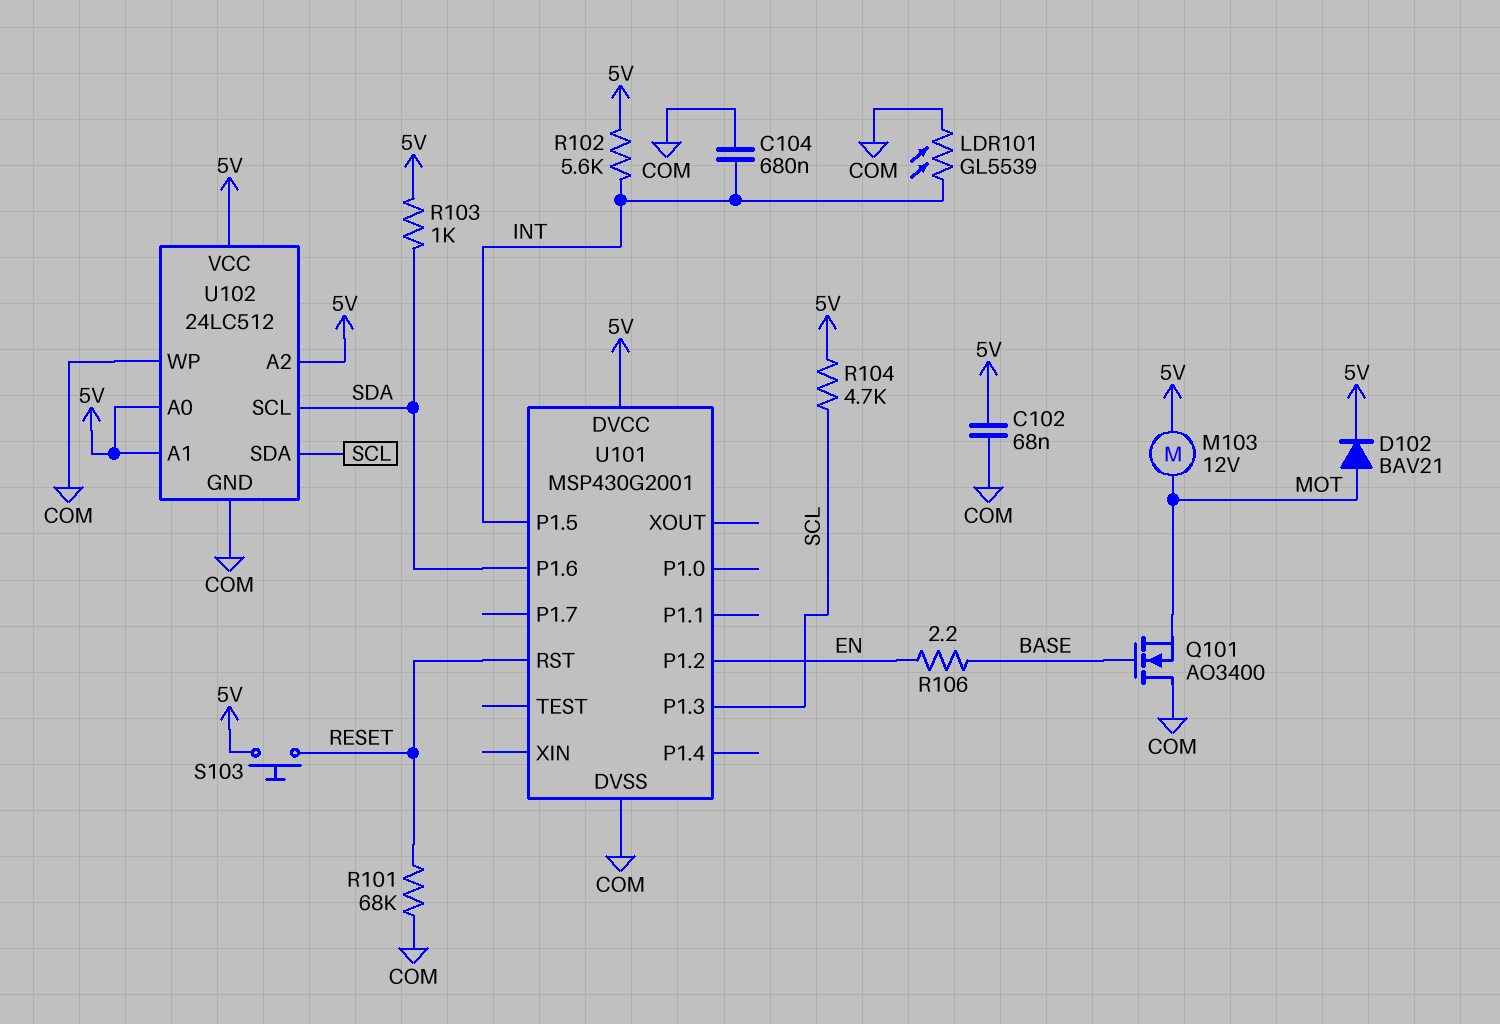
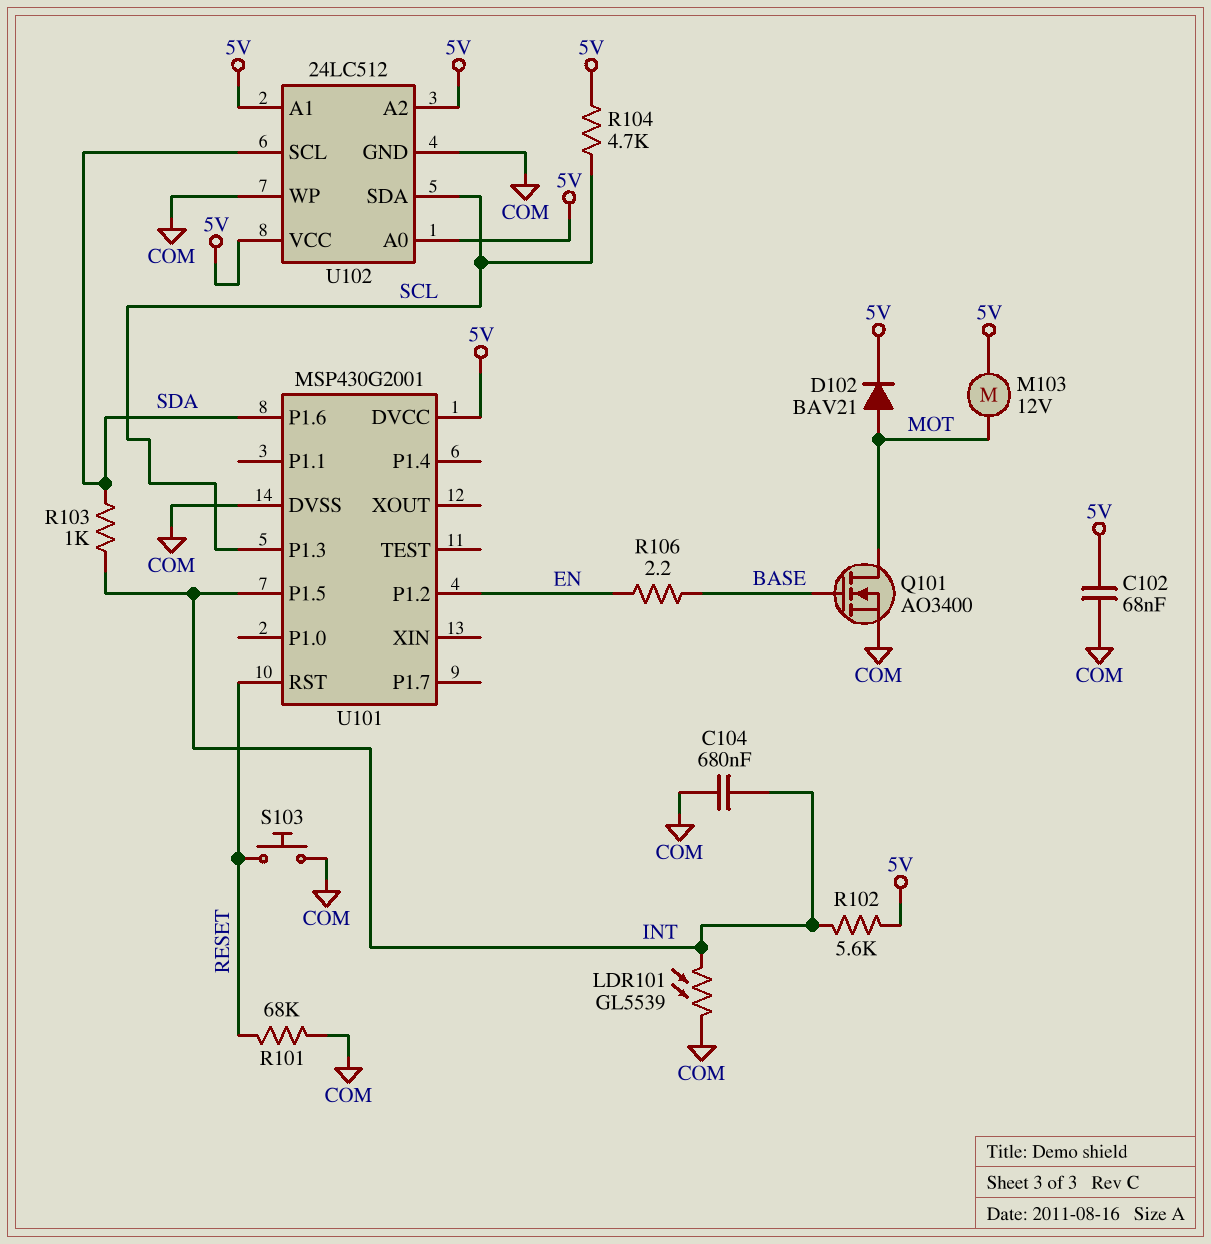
Q101: NMOS AO3400 (G BASE, D COM, S MOT) -> NMOS AO3400 (G BASE, D MOT, S COM)
R103: 1k (5V, SDA) -> 1k (INT, SDA)
S103: button (5V, RESET) -> button (COM, RESET)

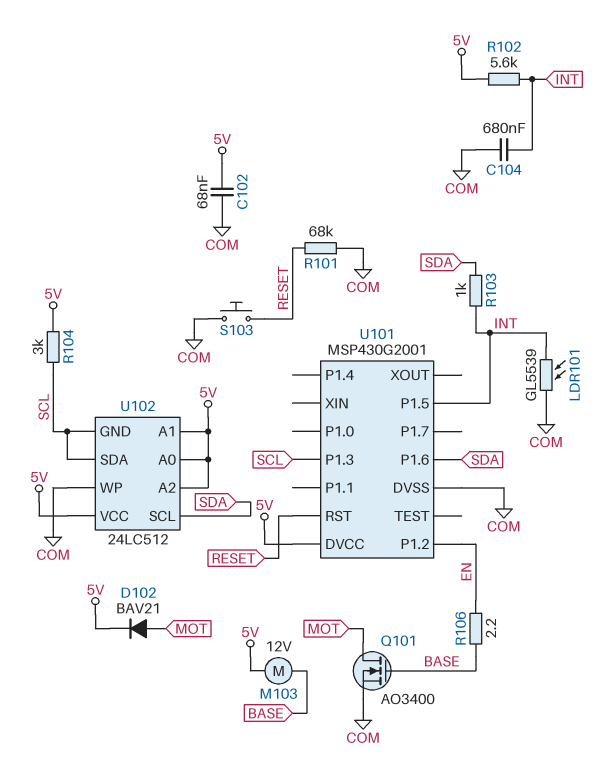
M103: motor 12V (5V, MOT) -> motor 12V (5V, BASE)
R104: 4.7k (5V, SCL) -> 3k (5V, SCL)
U102 pin GND: COM -> SCL

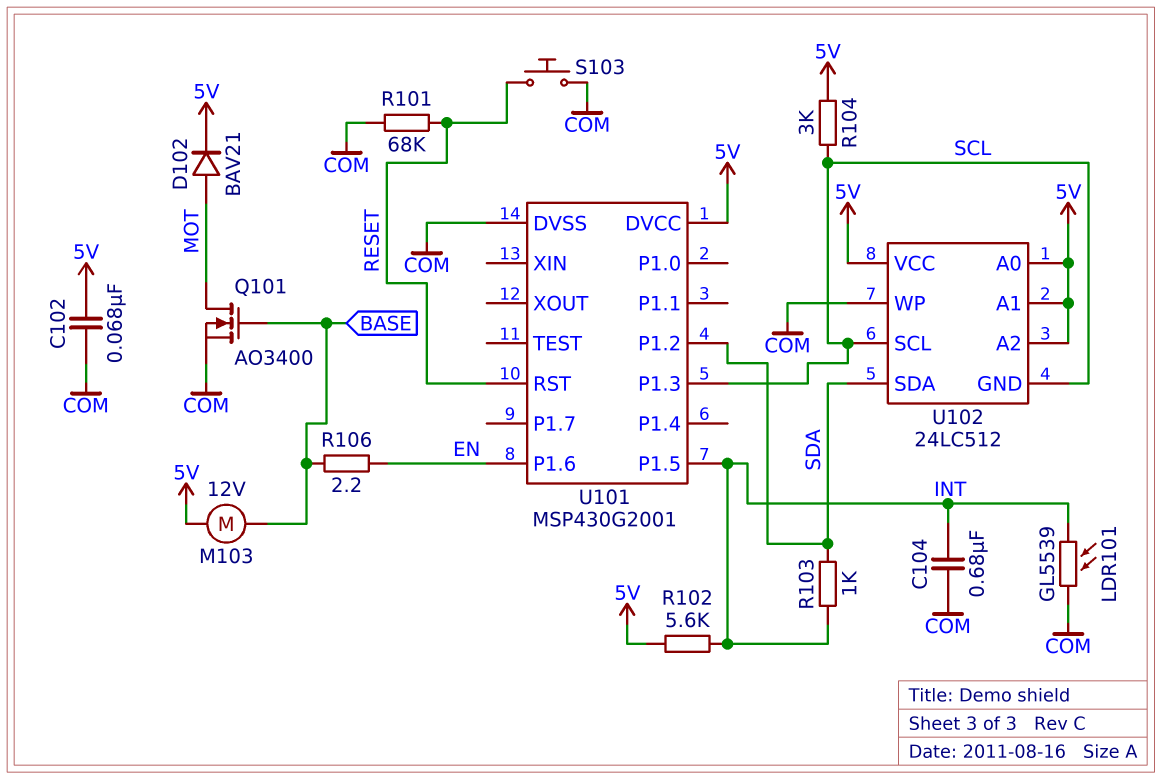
U101 pin P1.2: EN -> SDA
U101 pin P1.6: SDA -> EN
U102 pin SCL: SDA -> SCL
U102 pin SDA: SCL -> SDA

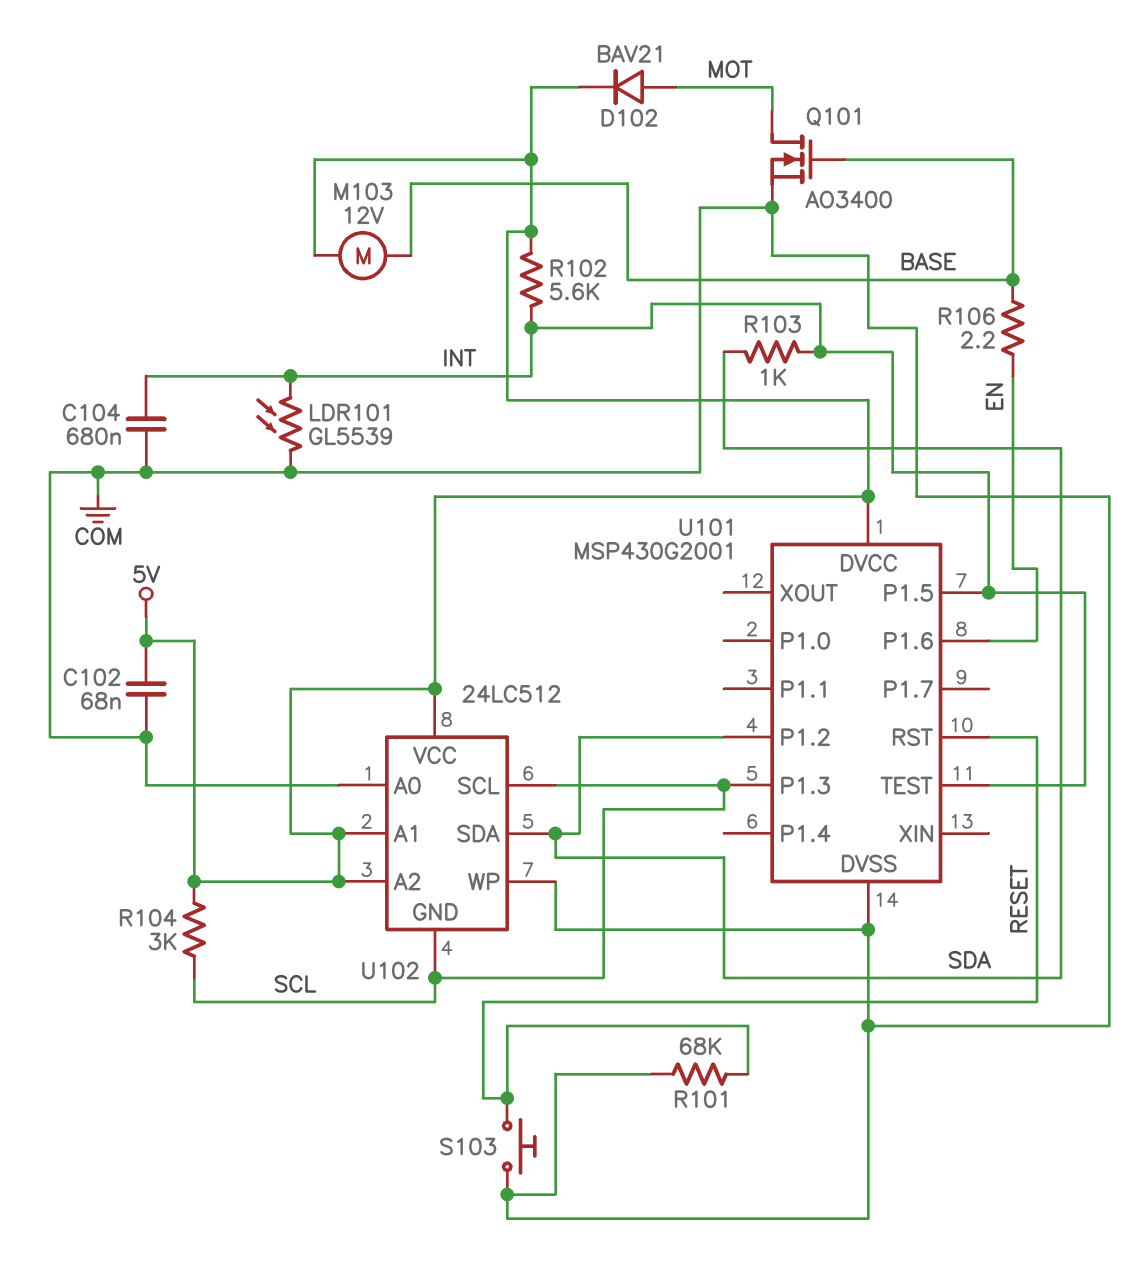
U101 pin TEST: none -> INT
U102 pin A0: 5V -> COM

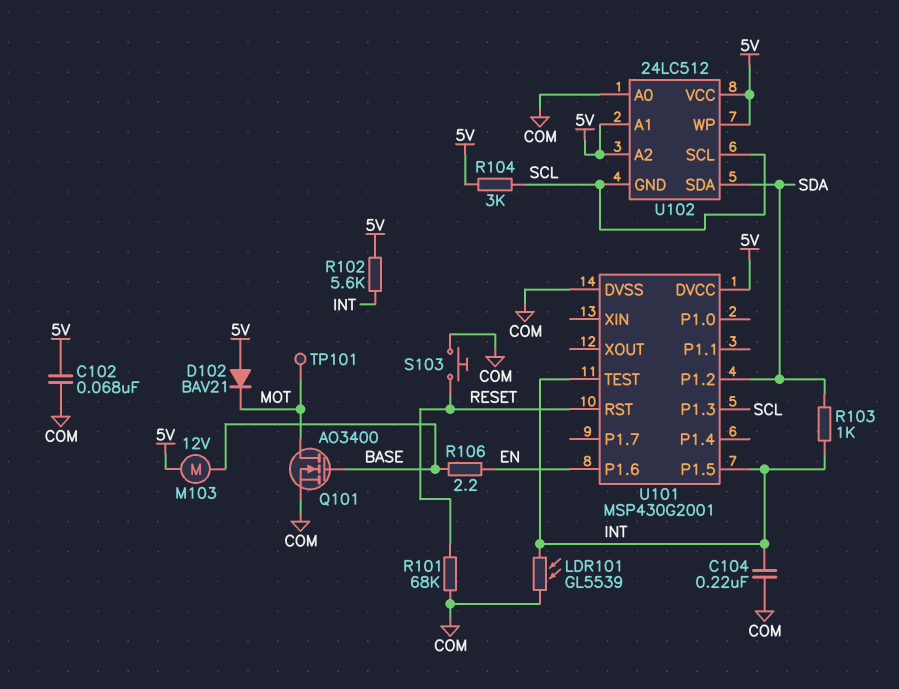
C104: 680nF (COM, INT) -> 220nF (COM, INT)
D102: diode BAV21 (A MOT, K 5V) -> diode BAV21 (A 5V, K MOT)
TP101: none -> test point (MOT)
U102 pin WP: COM -> 5V

